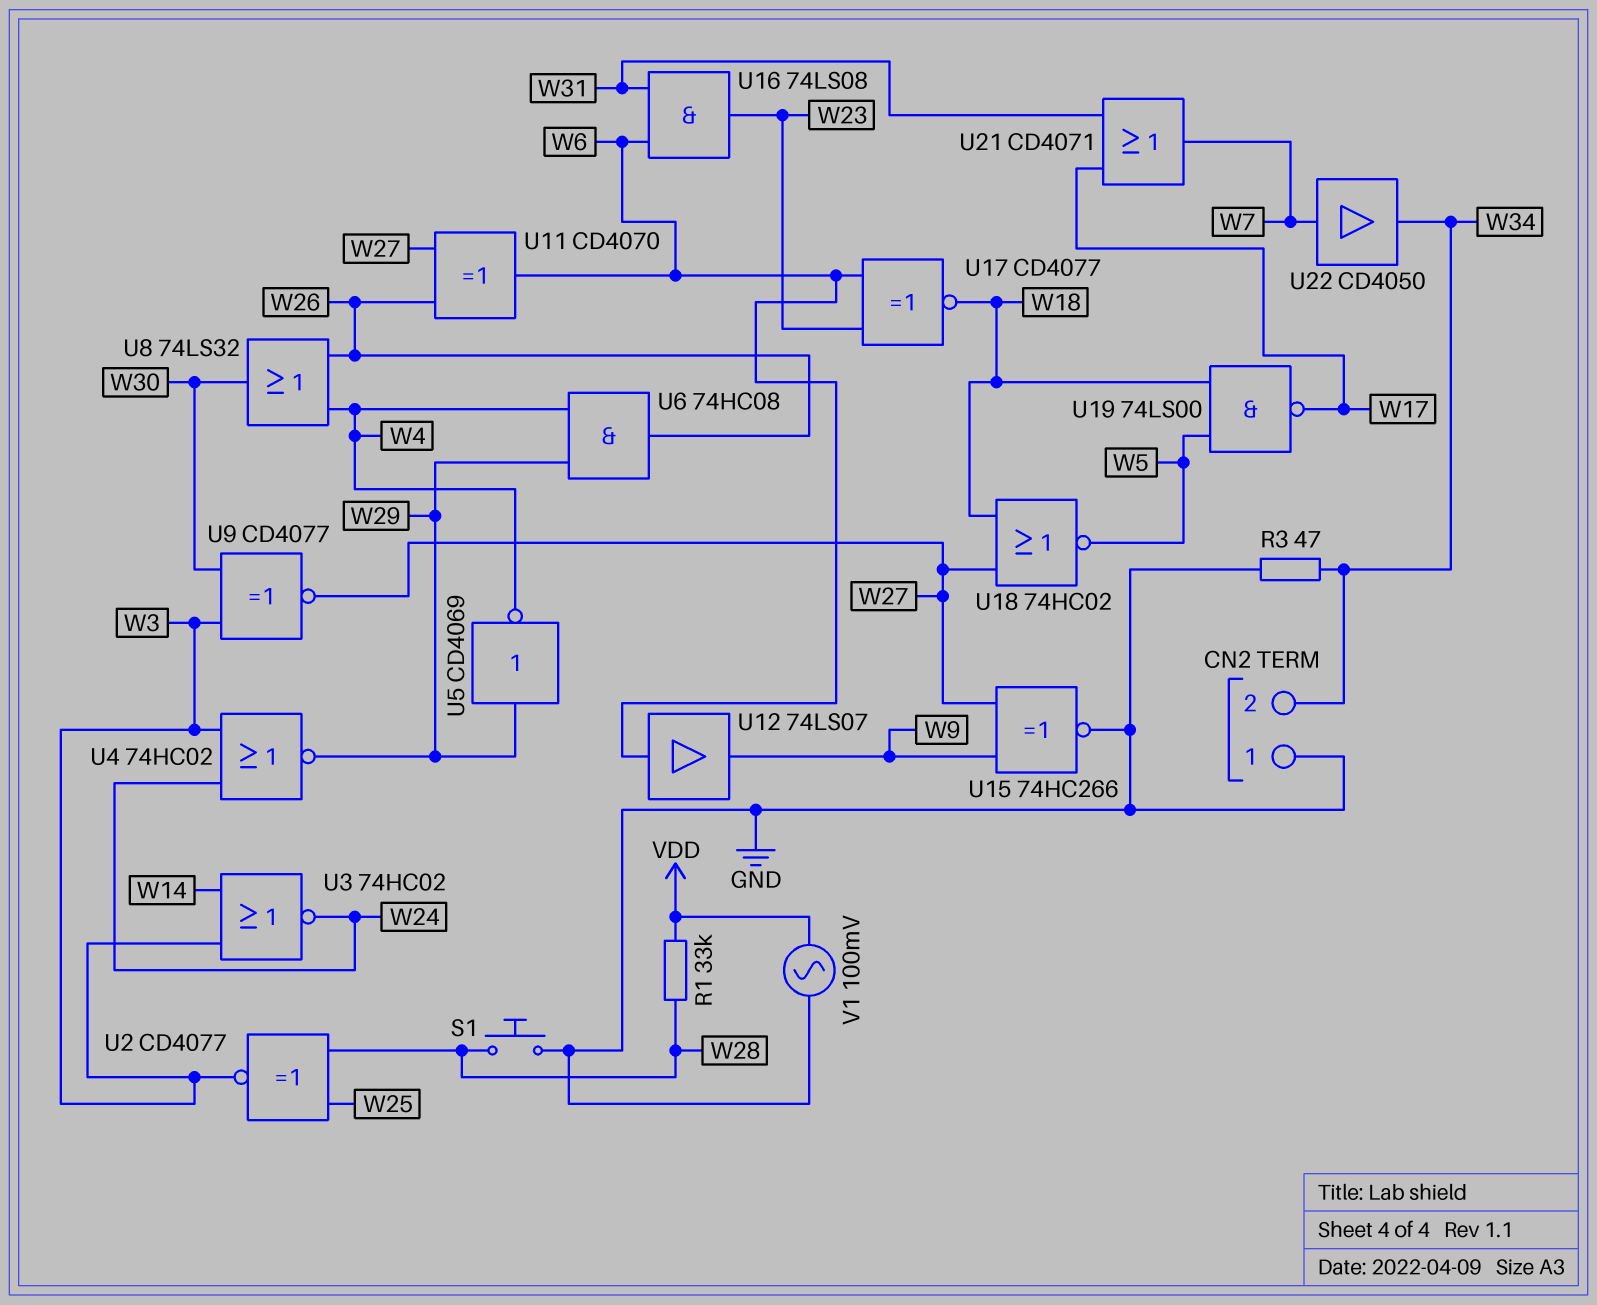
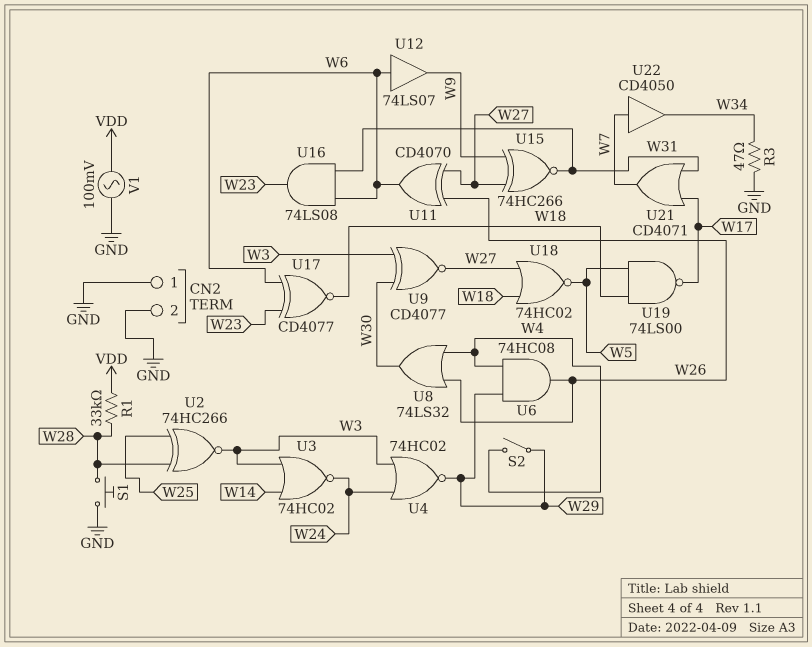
CN2 pin 2: W34 -> GND
S2: none -> switch (W4, W29)
U2: XNOR CD4077 (in W25, in W28, out W3) -> XNOR 74HC266 (in W25, in W28, out W3)
U5: NOT CD4069 (in W29, out W4) -> none
U15: XNOR 74HC266 (in W9, in W27, out GND) -> XNOR 74HC266 (in W9, in W27, out W31)

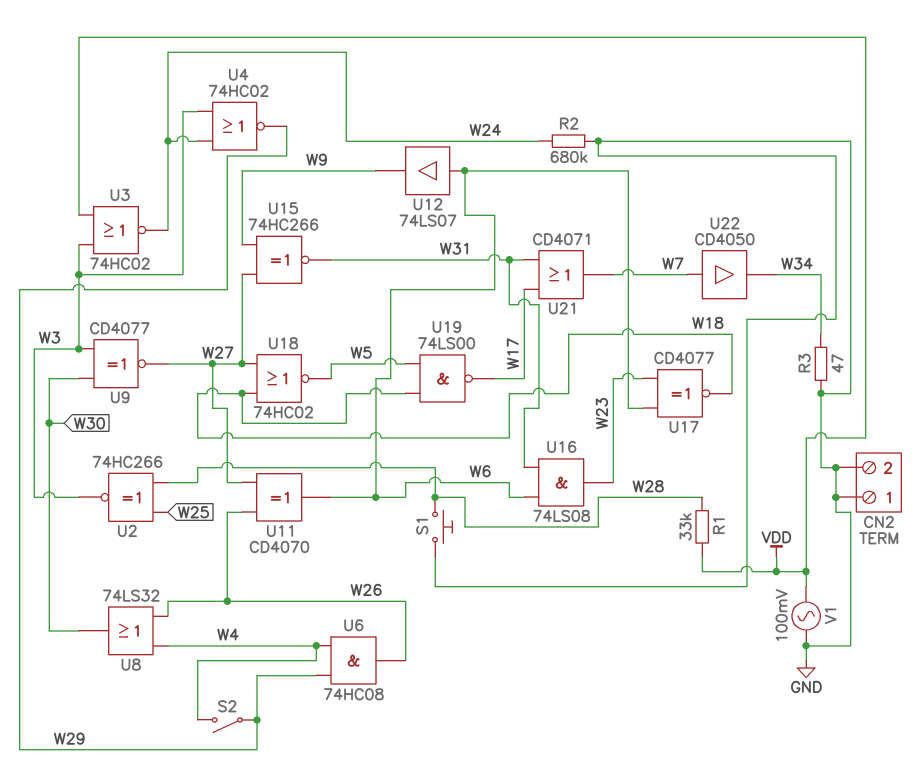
R2: none -> 680k (GND, W24)
U3: NOR 74HC02 (in W3, in W14, out W24) -> NOR 74HC02 (in VDD, in W3, out W24)

